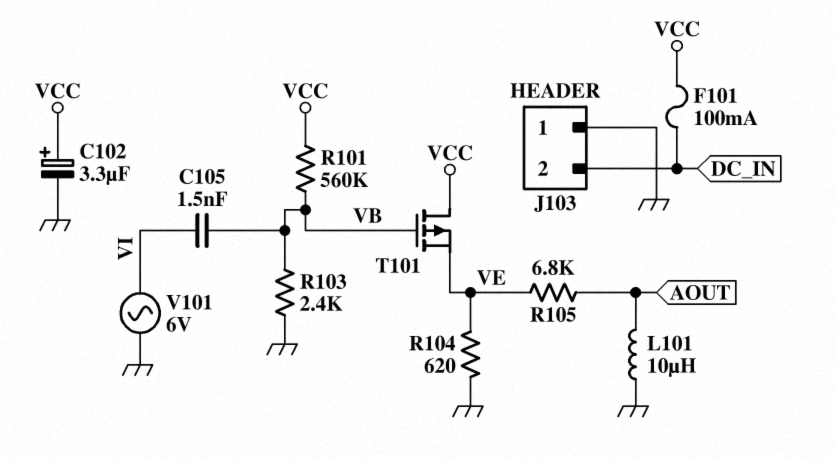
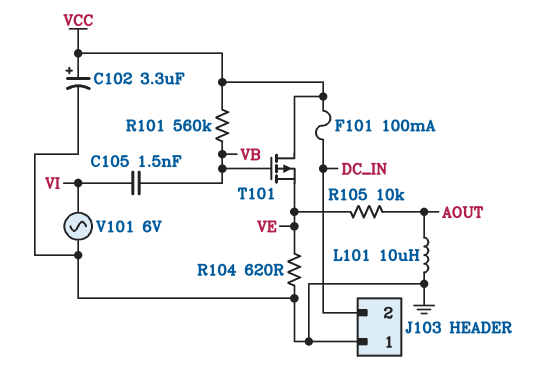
R103: 2.4k (GND, VB) -> none
R105: 6.8k (AOUT, VE) -> 10k (AOUT, VE)

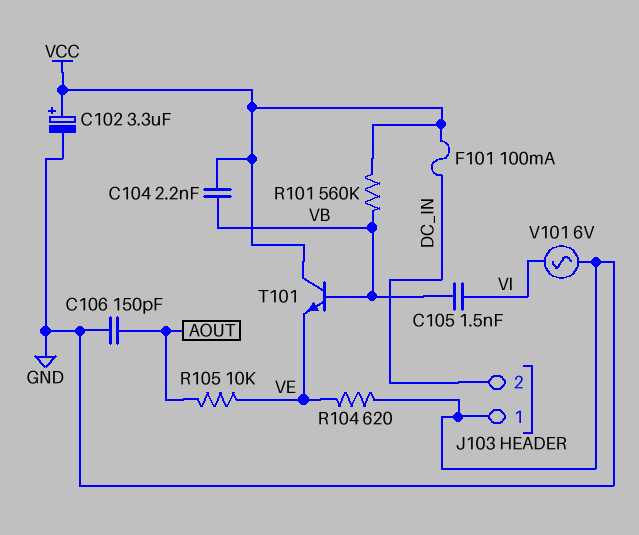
C104: none -> 2.2nF (VB, VCC)
C106: none -> 150pF (AOUT, GND)
L101: 10uH (AOUT, GND) -> none
T101: PMOS (G VB, D VCC, S VE) -> NPN (B VB, C VCC, E VE)

